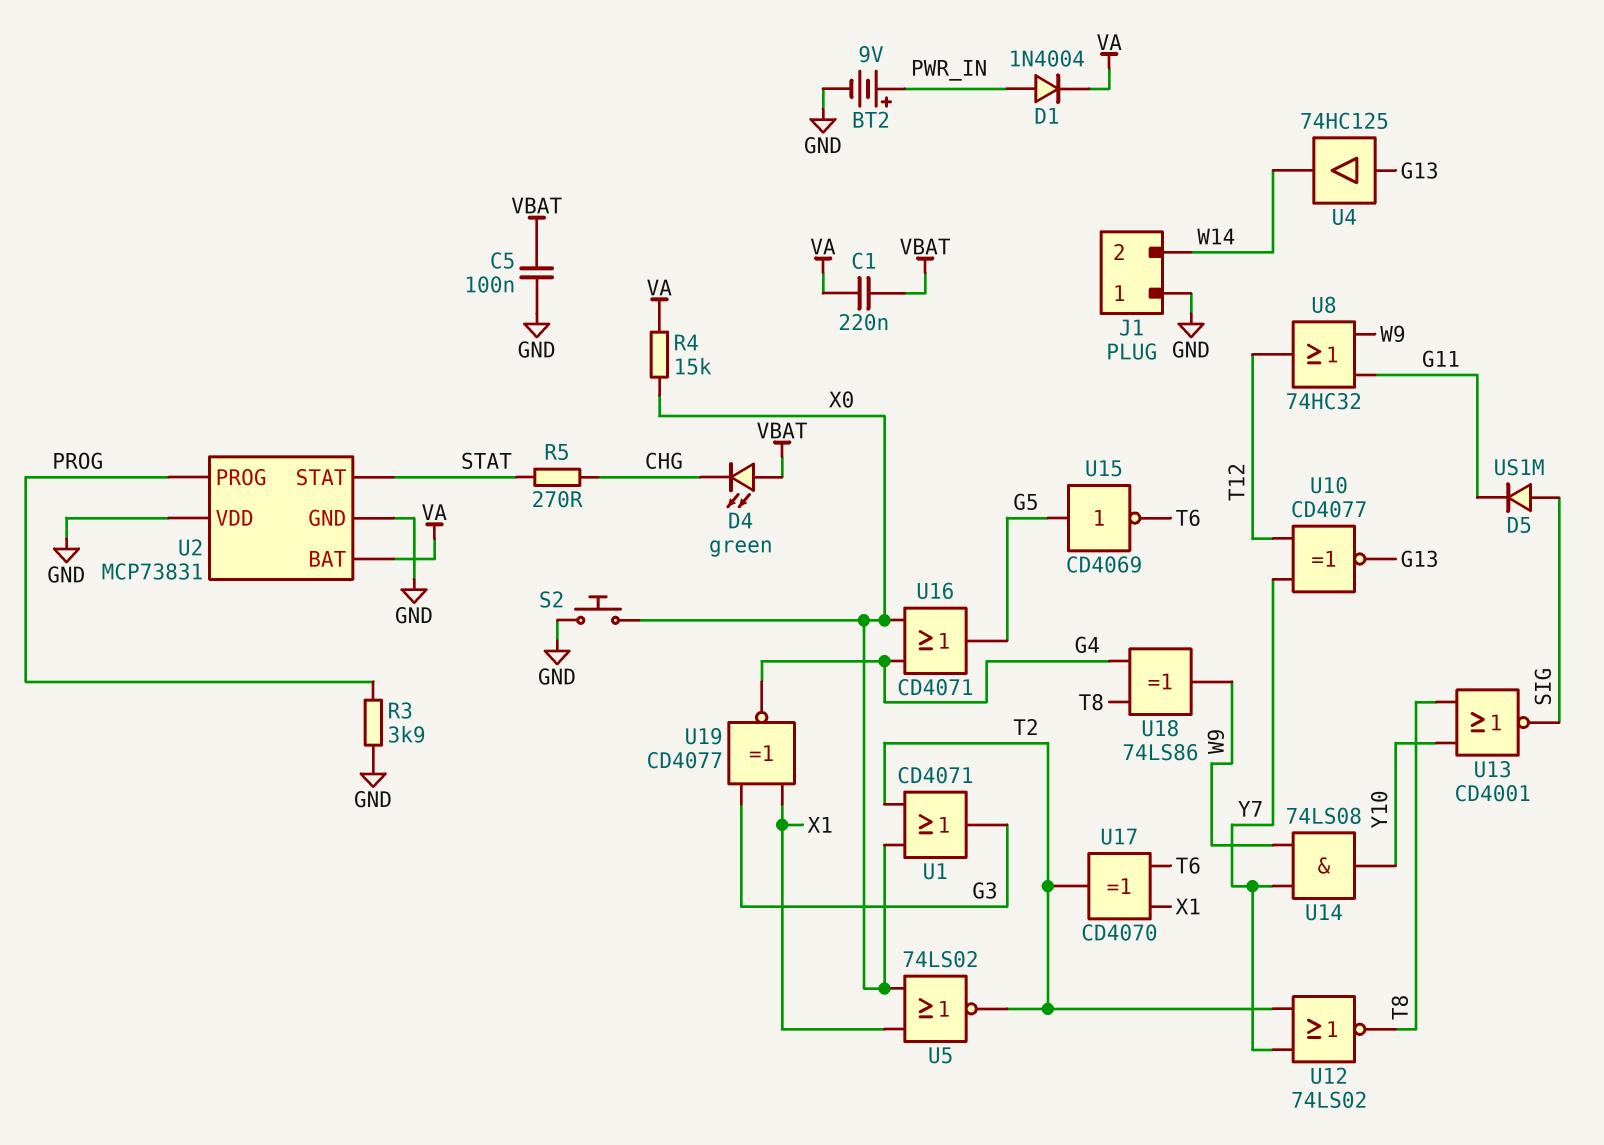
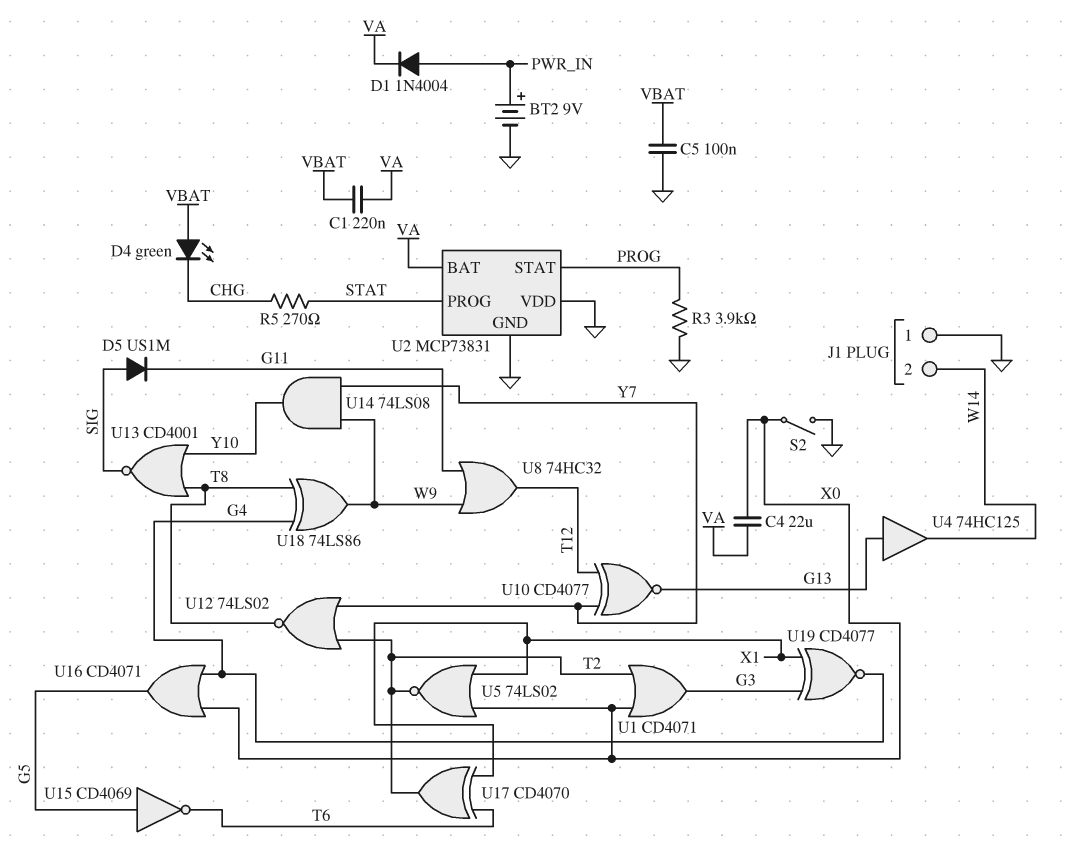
C4: none -> 22uF (VA, X0)
R4: 15k (VA, X0) -> none
S2: button (GND, X0) -> switch (GND, X0)
U2 pin PROG: PROG -> STAT
U2 pin STAT: STAT -> PROG

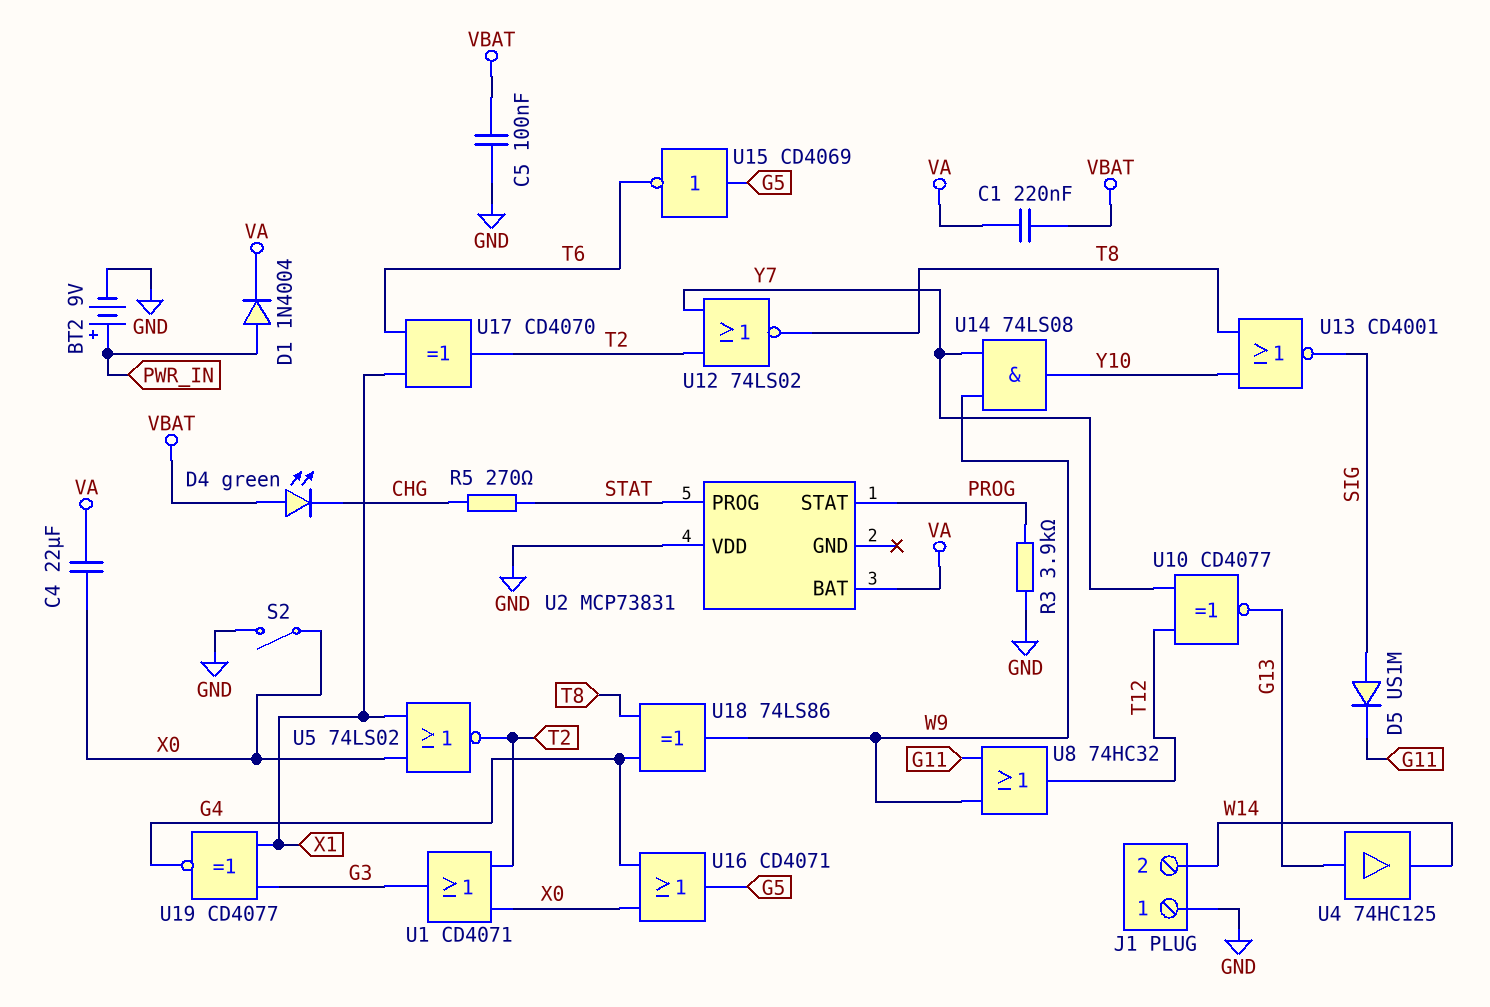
U2 pin GND: GND -> none

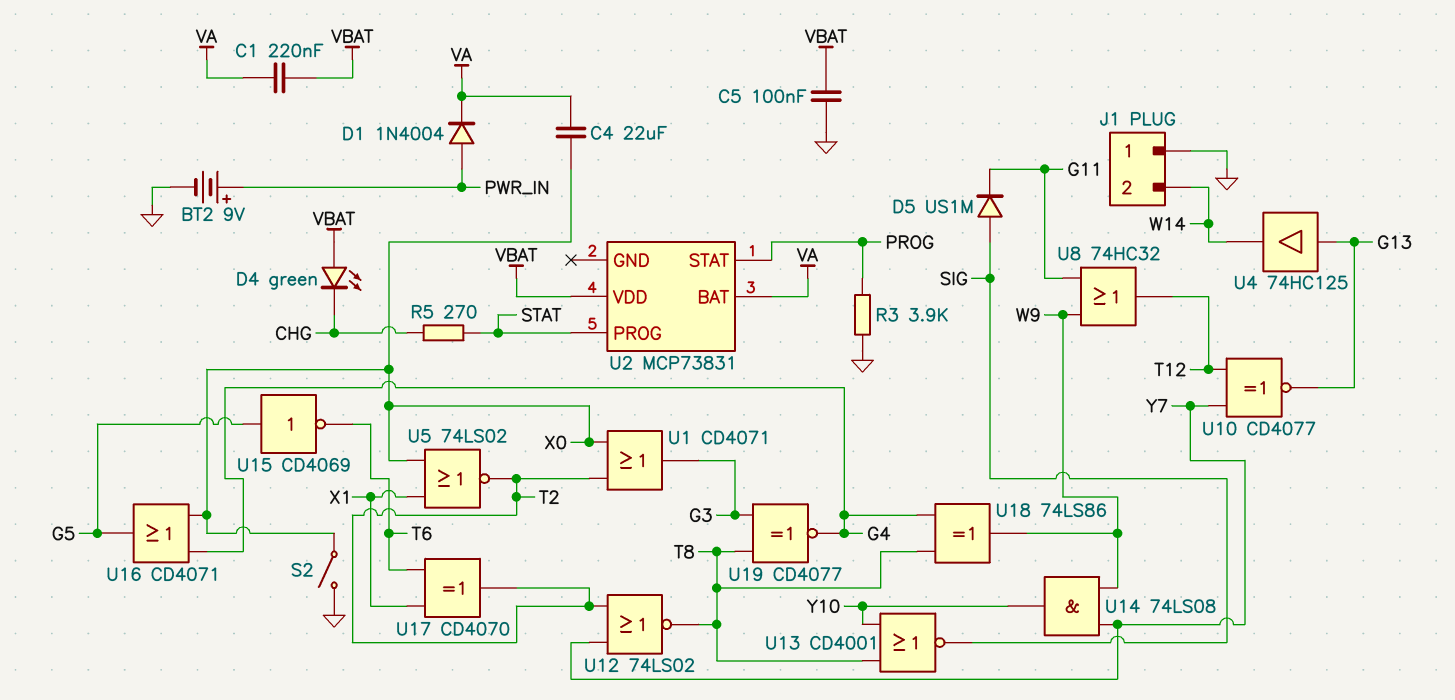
U2 pin VDD: GND -> VBAT
U19: XNOR CD4077 (in G3, in X1, out G4) -> XNOR CD4077 (in G3, in T8, out G4)

